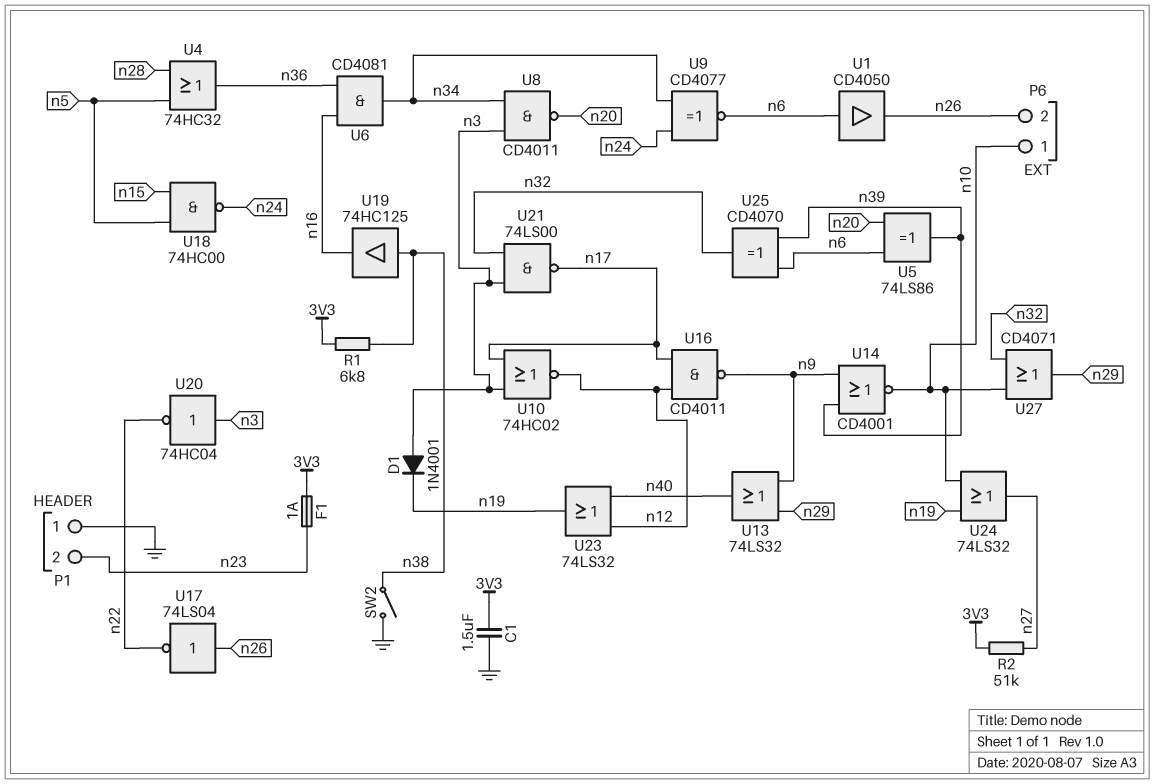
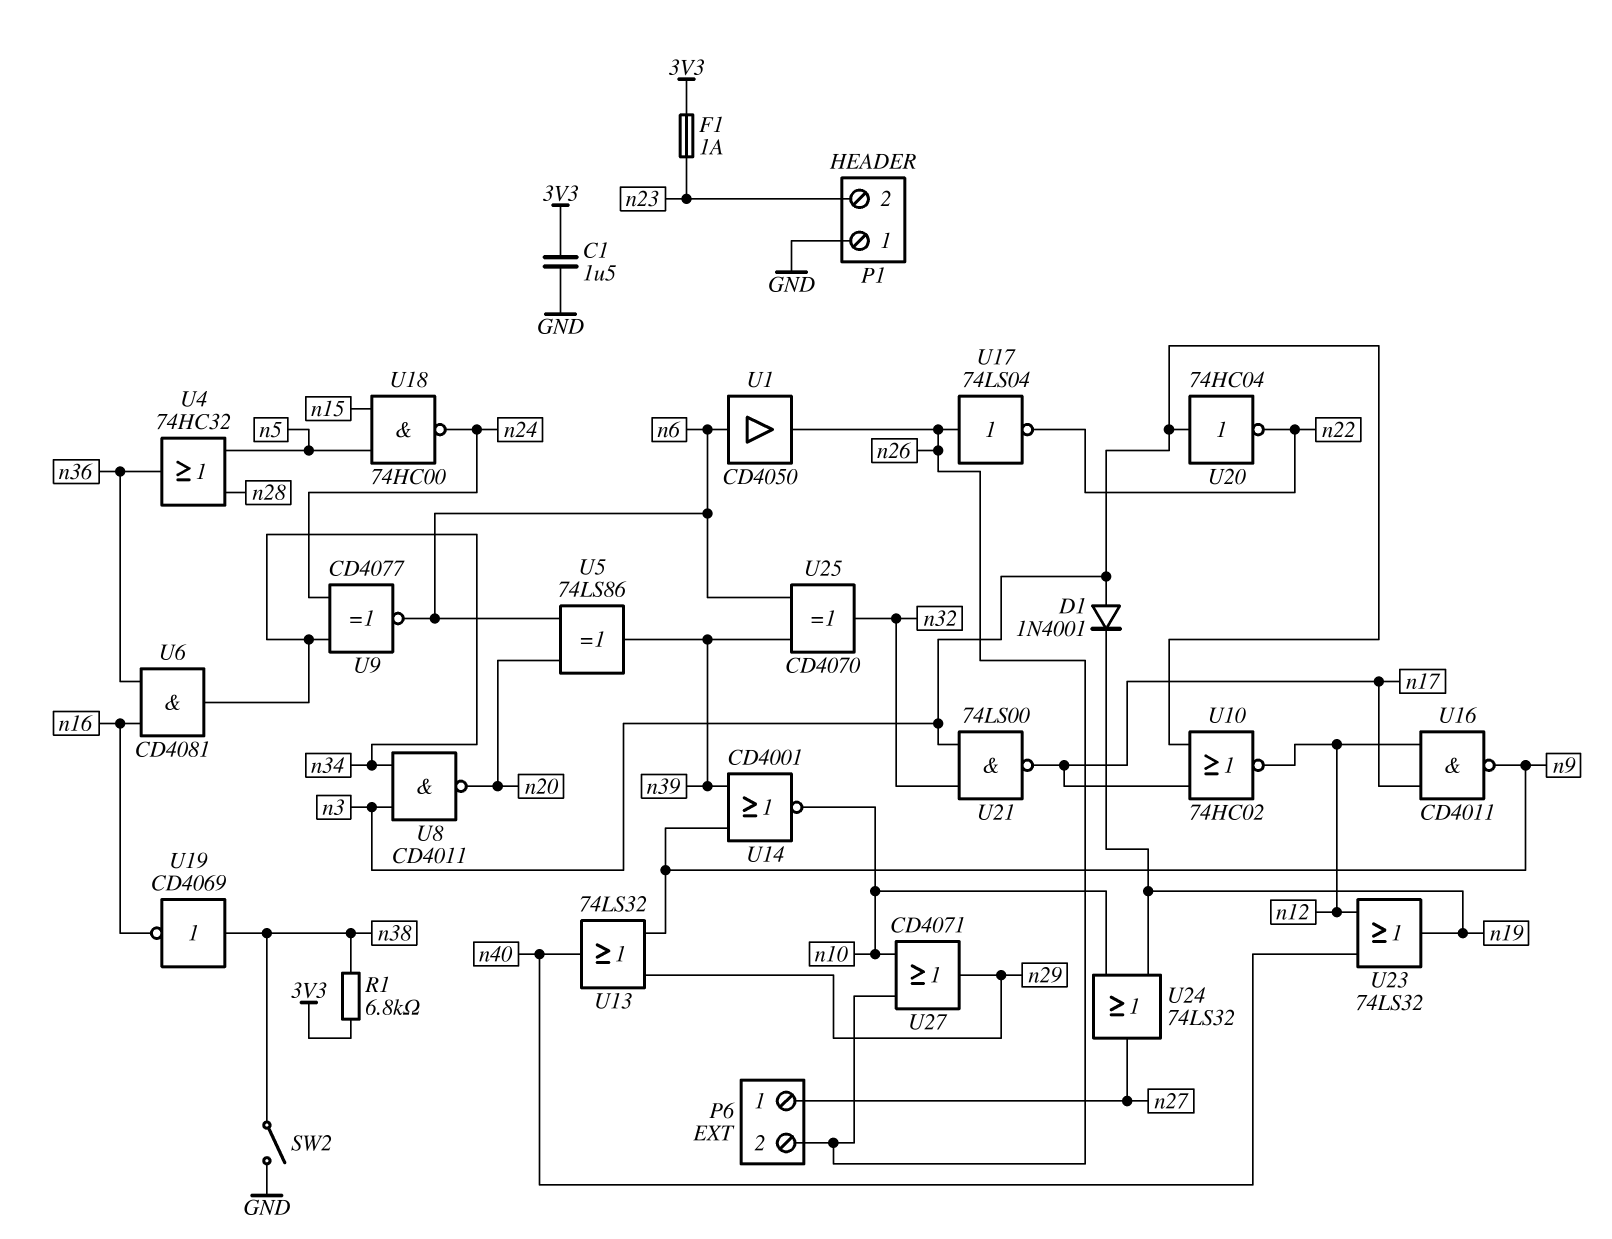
P6 pin 1: n10 -> n27
R2: 51k (3V3, n27) -> none
U19: buffer 74HC125 (in n38, out n16) -> NOT CD4069 (in n38, out n16)
U27: OR CD4071 (in n10, in n32, out n29) -> OR CD4071 (in n10, in n26, out n29)

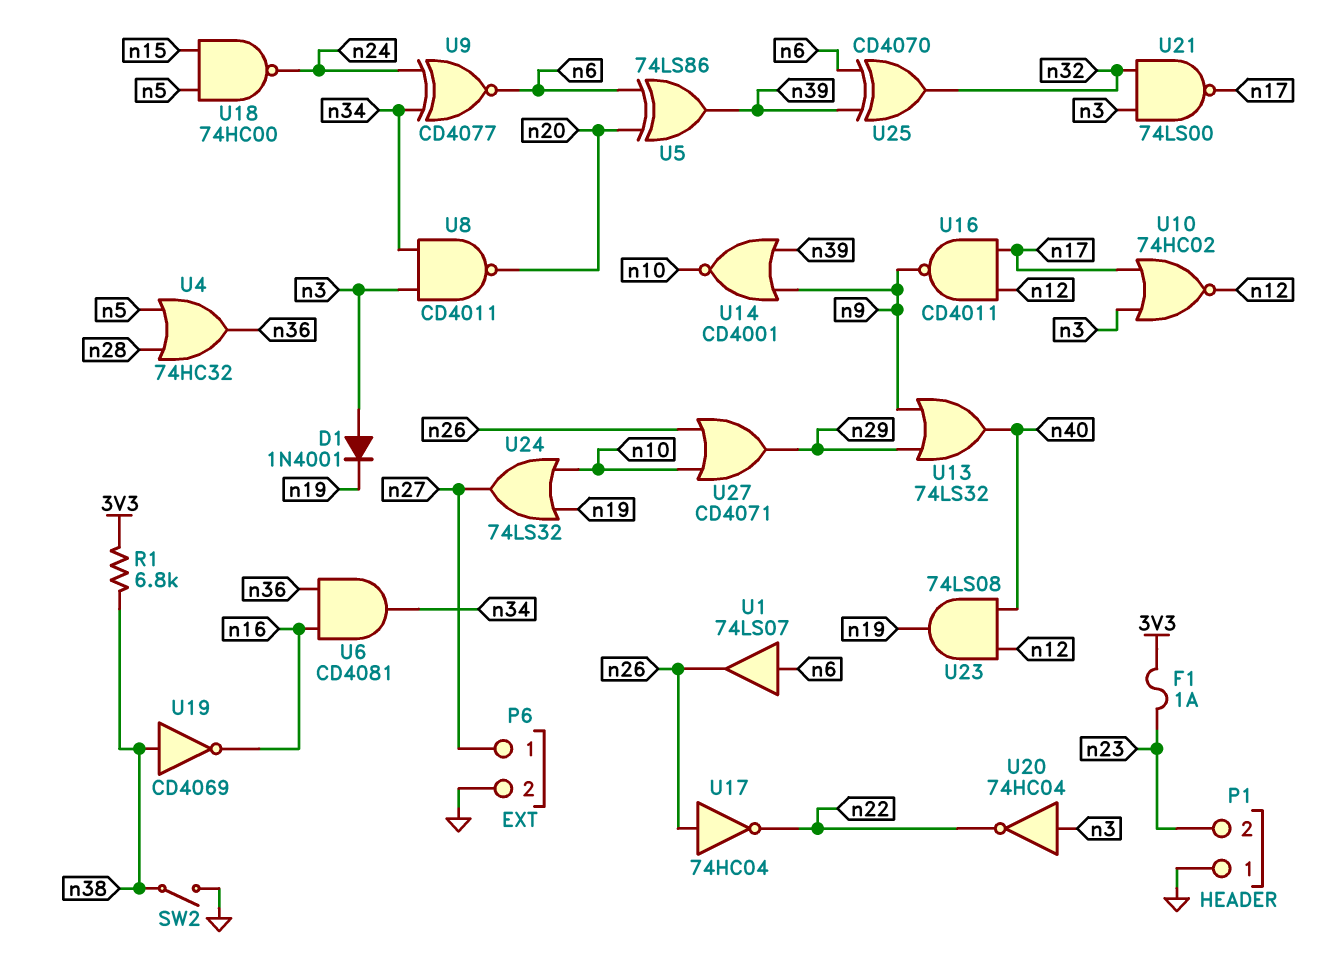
C1: 1.5uF (3V3, GND) -> none
P6 pin 2: n26 -> GND
U1: buffer CD4050 (in n6, out n26) -> buffer 74LS07 (in n6, out n26)
U17: NOT 74LS04 (in n26, out n22) -> NOT 74HC04 (in n26, out n22)
U23: OR 74LS32 (in n12, in n40, out n19) -> AND 74LS08 (in n12, in n40, out n19)

